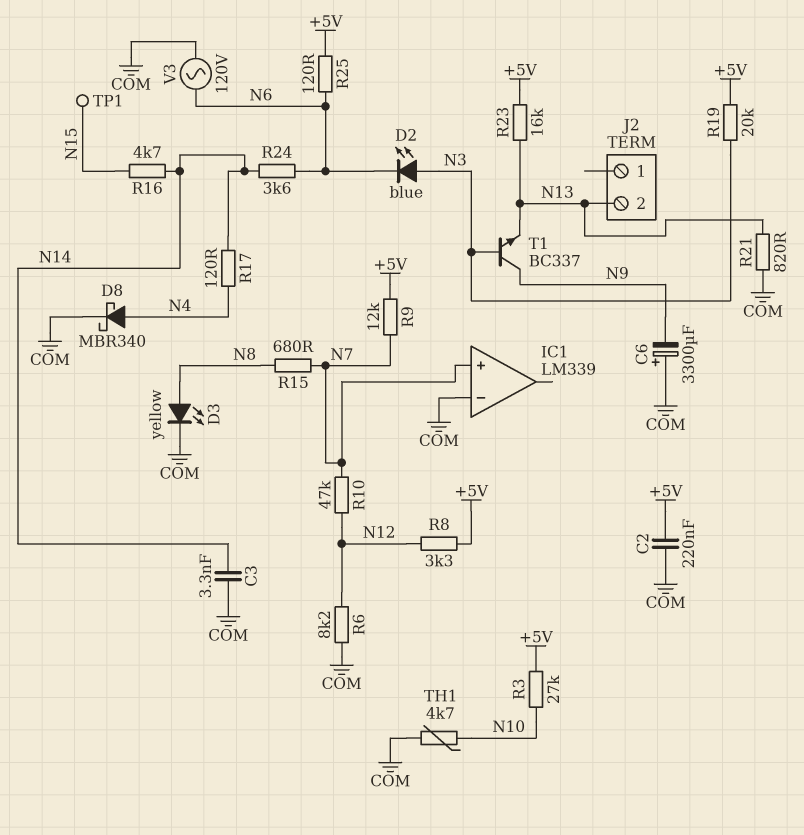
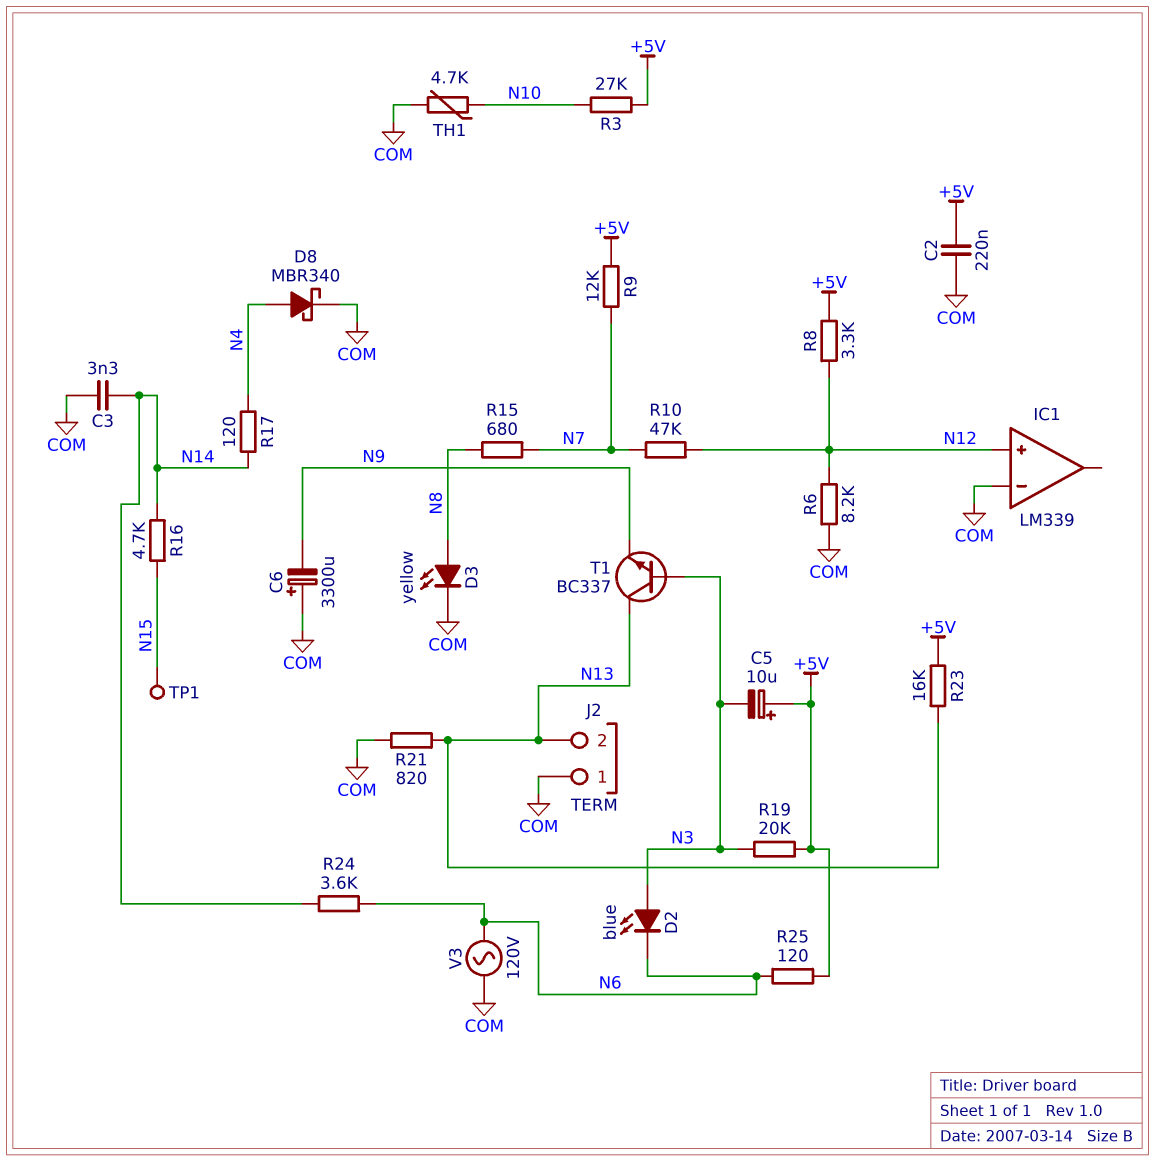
C5: none -> 10uF (plus +5V, minus N3)
IC1 pin in+: N7 -> N12
J2 pin 1: none -> COM
T1: NPN BC337 (B N3, C N9, E N13) -> NPN BC337 (B N3, C N13, E N9)

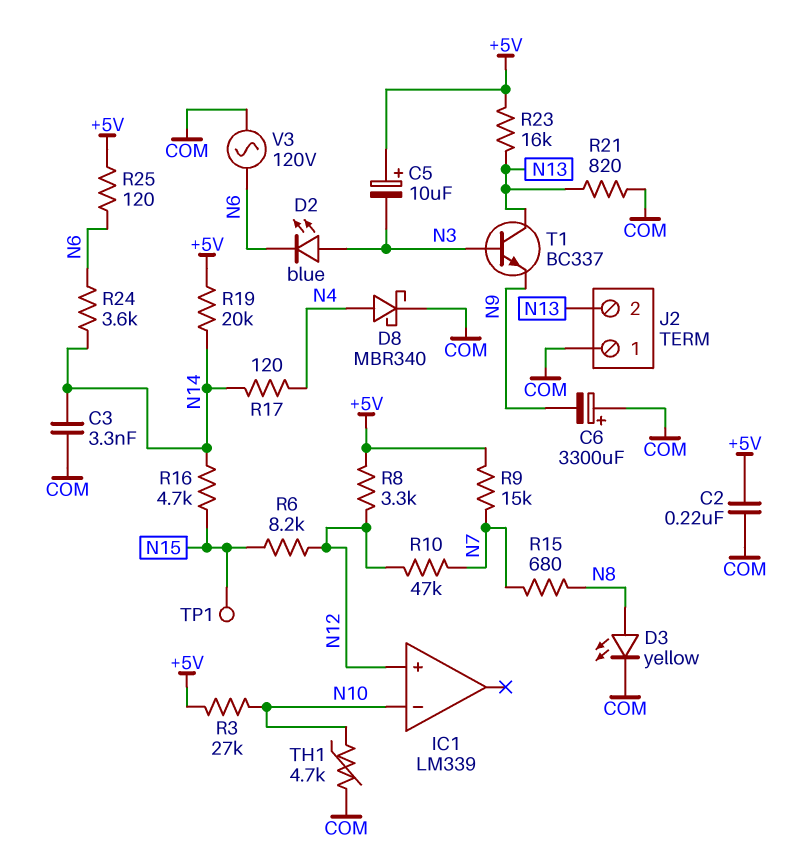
IC1 pin in-: COM -> N10
R6: 8.2k (COM, N12) -> 8.2k (N12, N15)
R9: 12k (+5V, N7) -> 15k (+5V, N7)
R19: 20k (+5V, N3) -> 20k (+5V, N14)

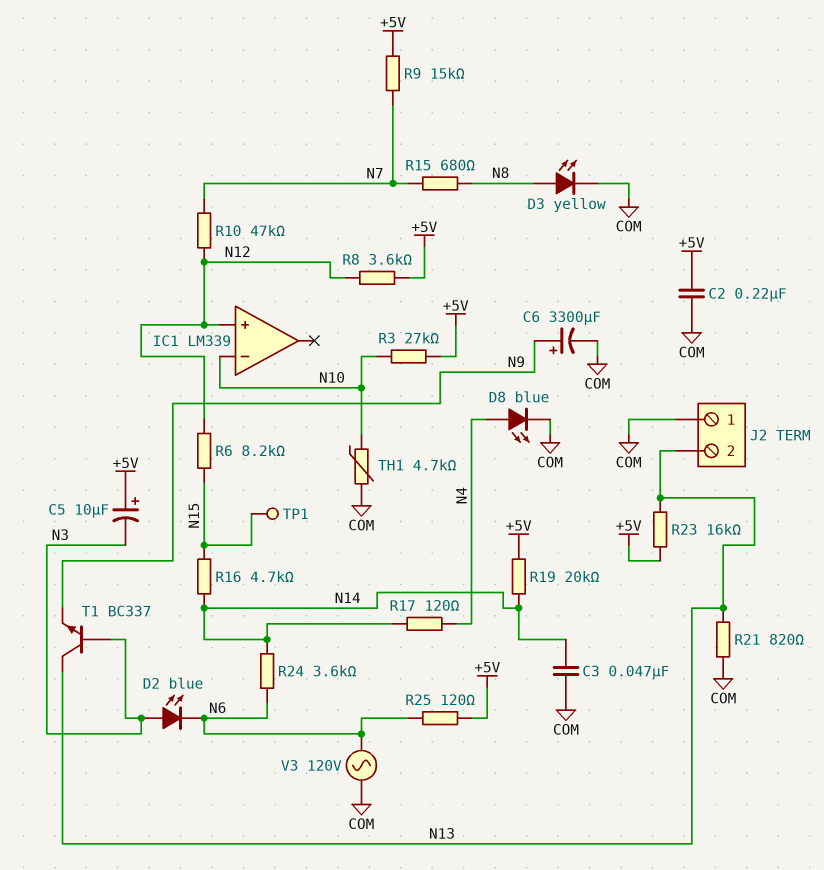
C3: 3.3nF (COM, N14) -> 47nF (COM, N14)
C6: 3300uF (plus COM, minus N9) -> 3300uF (plus N9, minus COM)
D8: schottky MBR340 (A N4, K COM) -> LED blue (A N4, K COM)
R8: 3.3k (+5V, N12) -> 3.6k (+5V, N12)

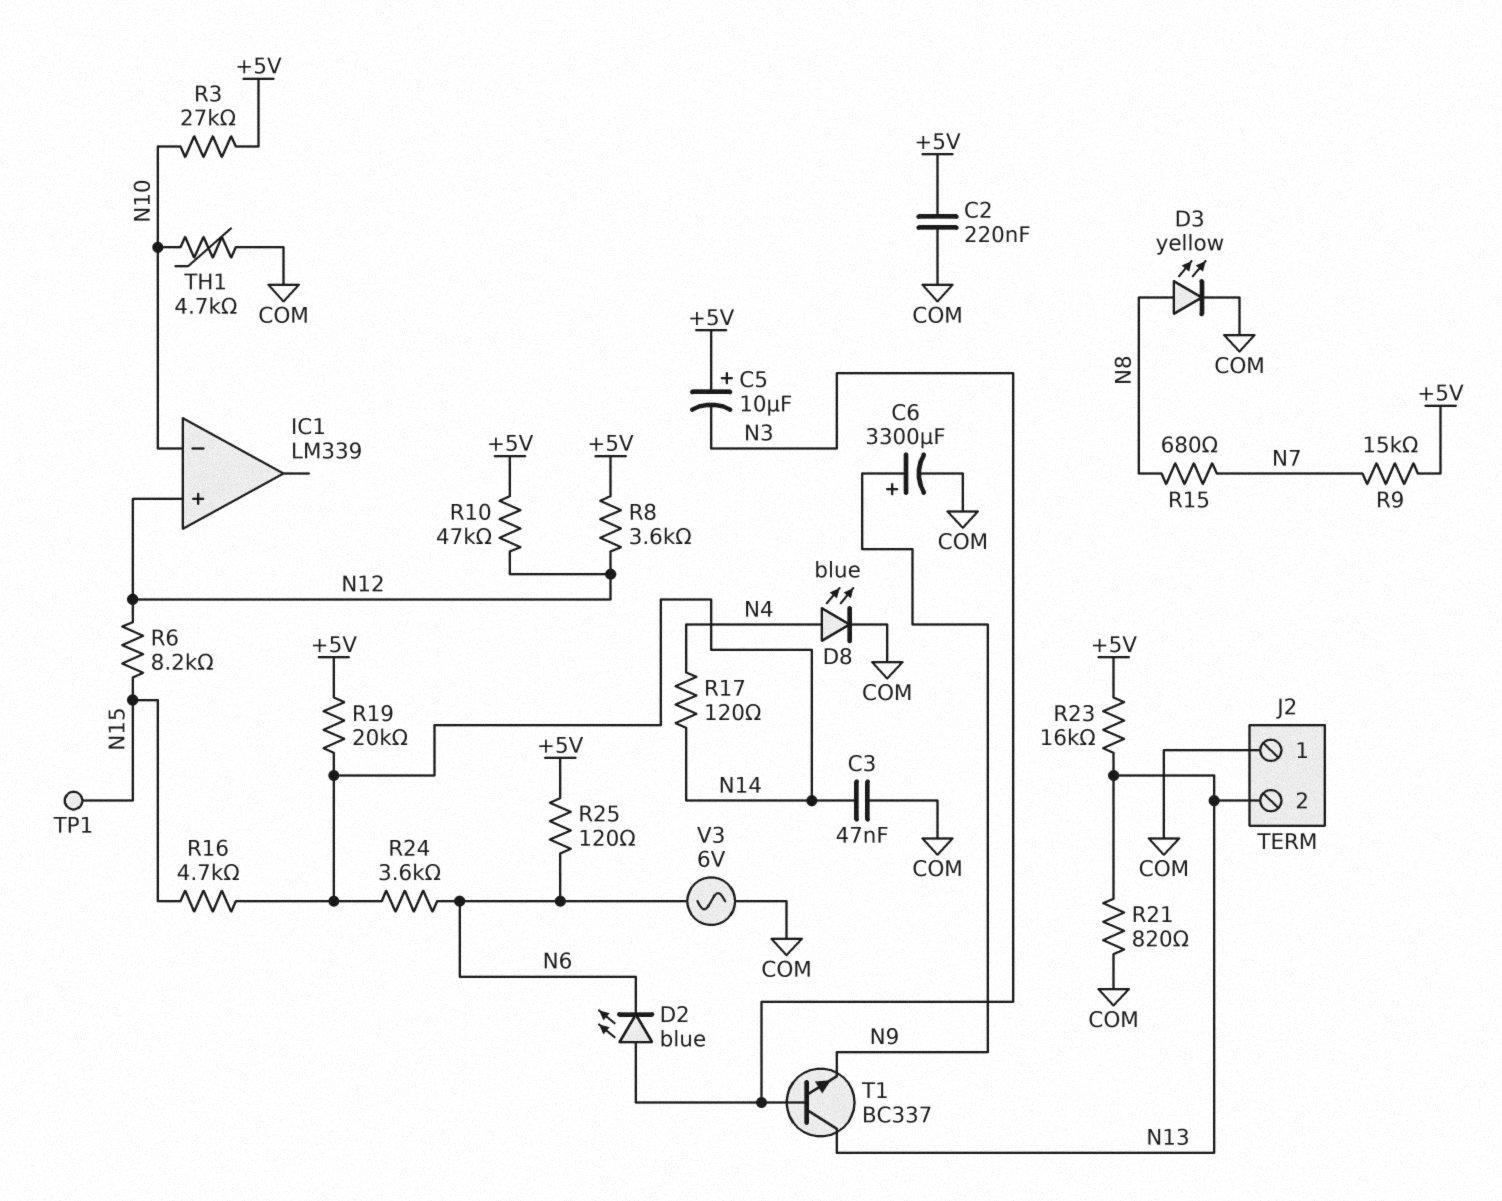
R10: 47k (N7, N12) -> 47k (+5V, N12)
V3: AC 120V (COM, N6) -> AC 6V (COM, N6)

